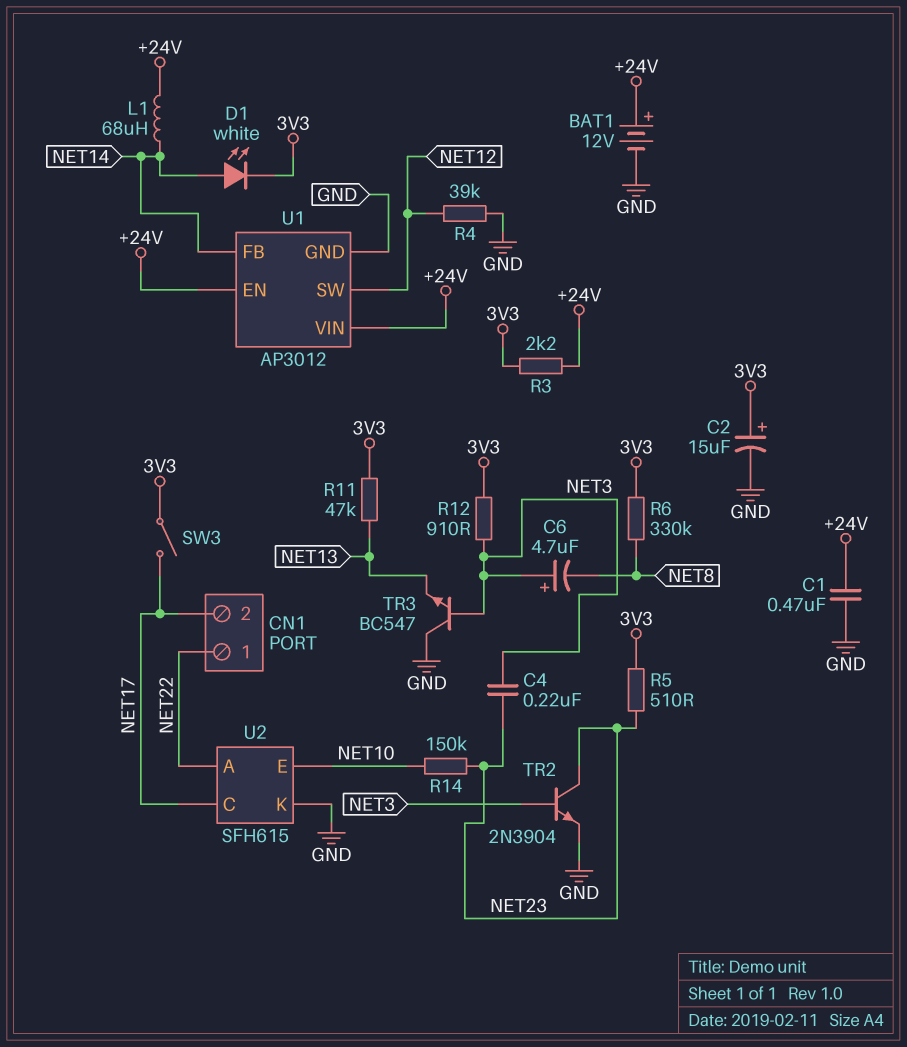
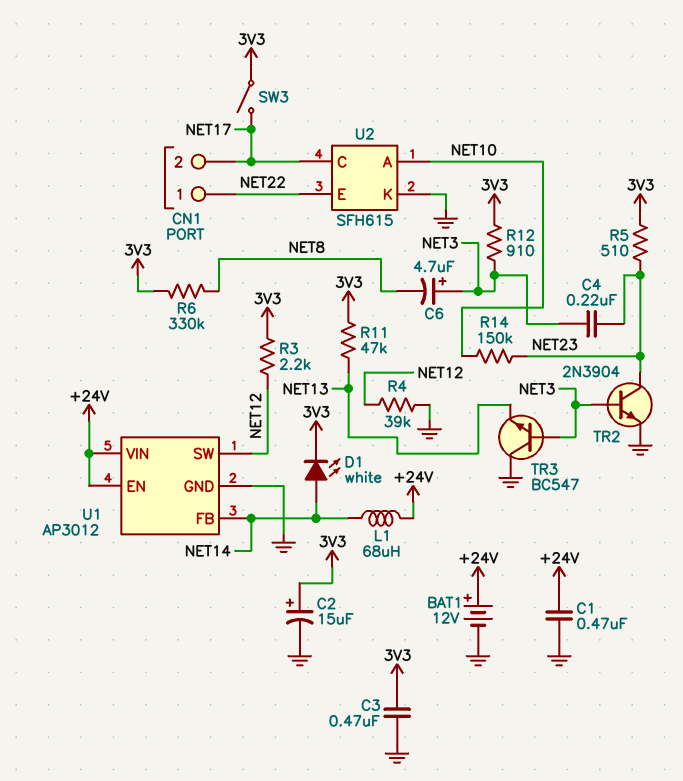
C3: none -> 470nF (3V3, GND)
R3: 2.2k (+24V, 3V3) -> 2.2k (3V3, NET12)
U2 pin A: NET22 -> NET10
U2 pin E: NET10 -> NET22

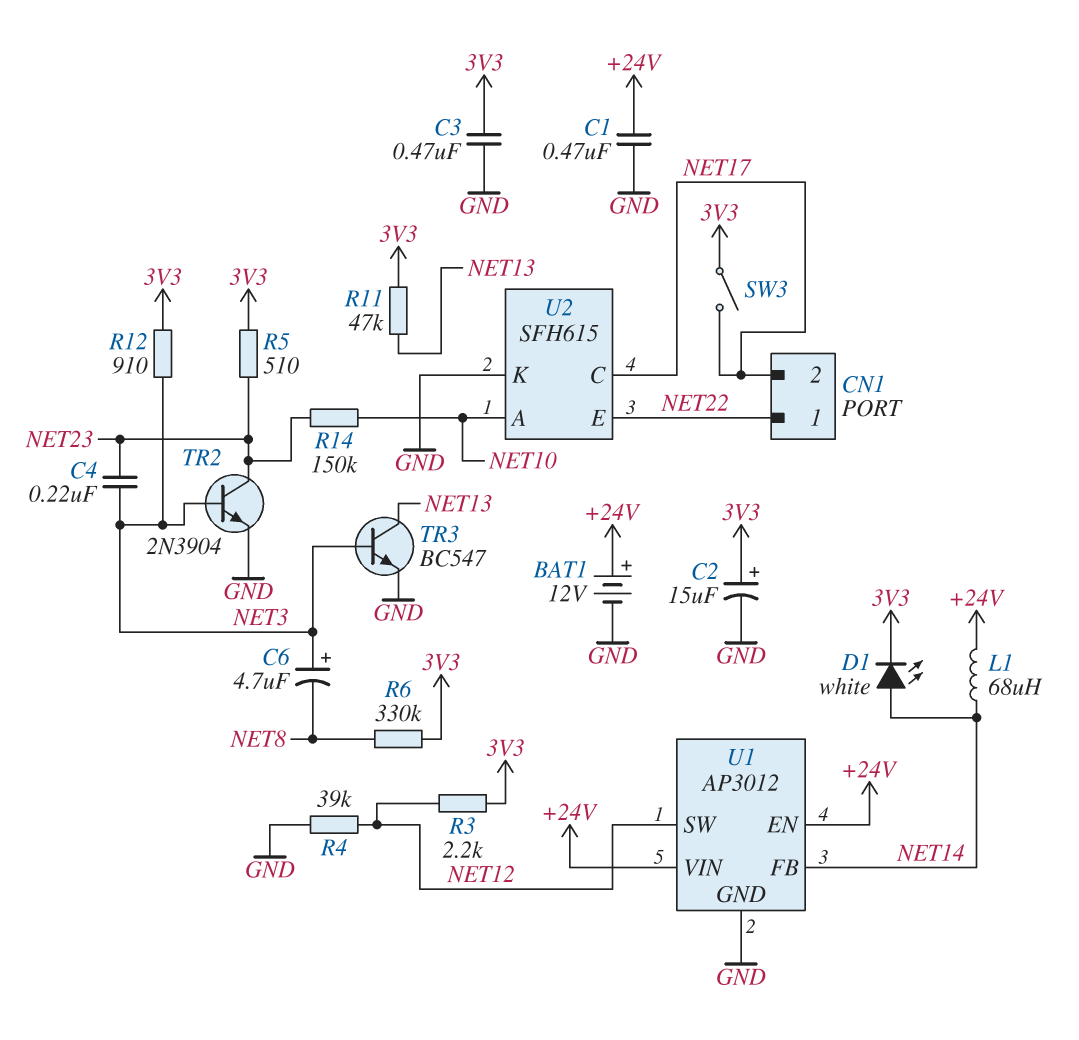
TR3: NPN BC547 (B NET3, C GND, E NET13) -> NPN BC547 (B NET3, C NET13, E GND)

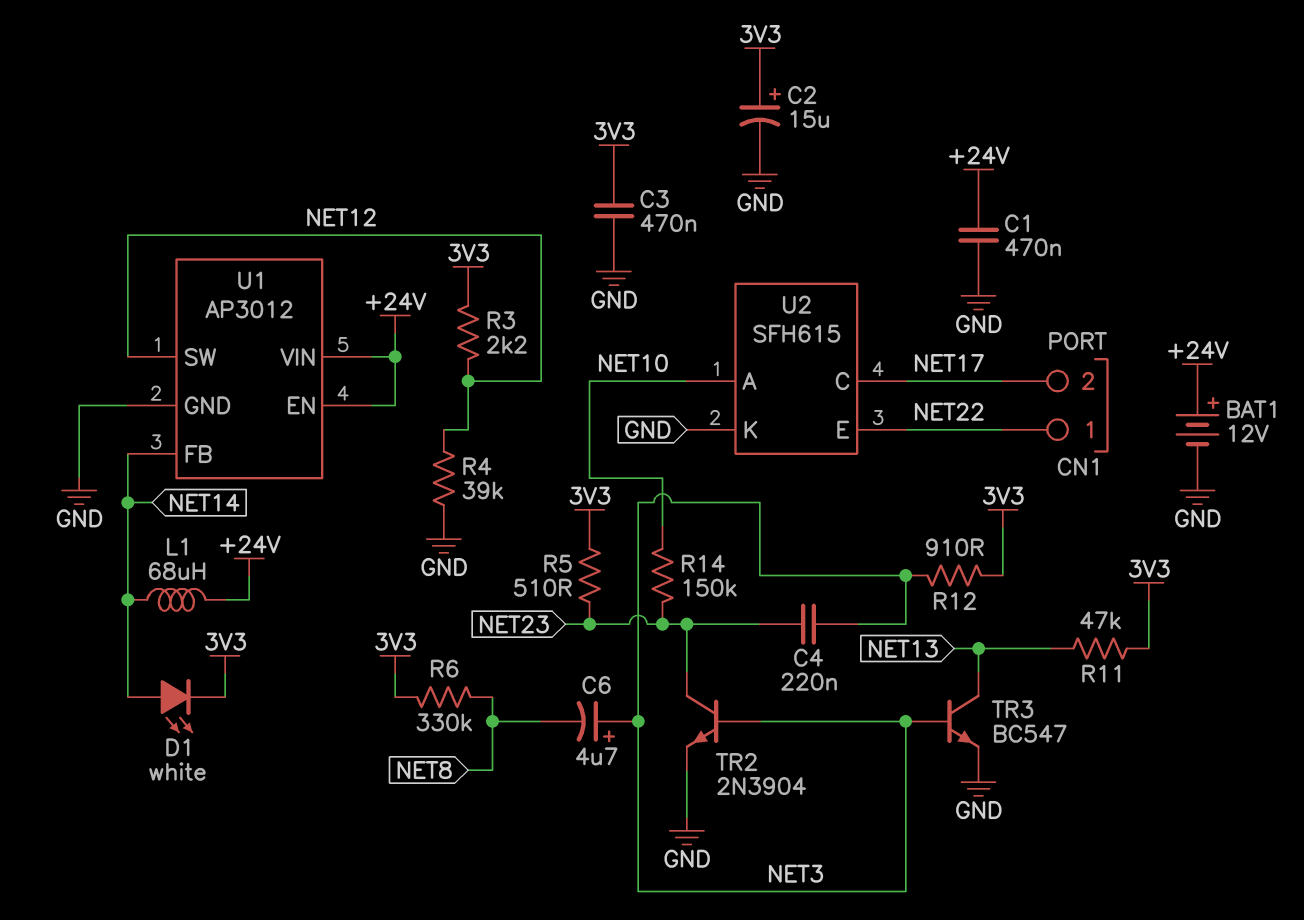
SW3: switch (3V3, NET17) -> none

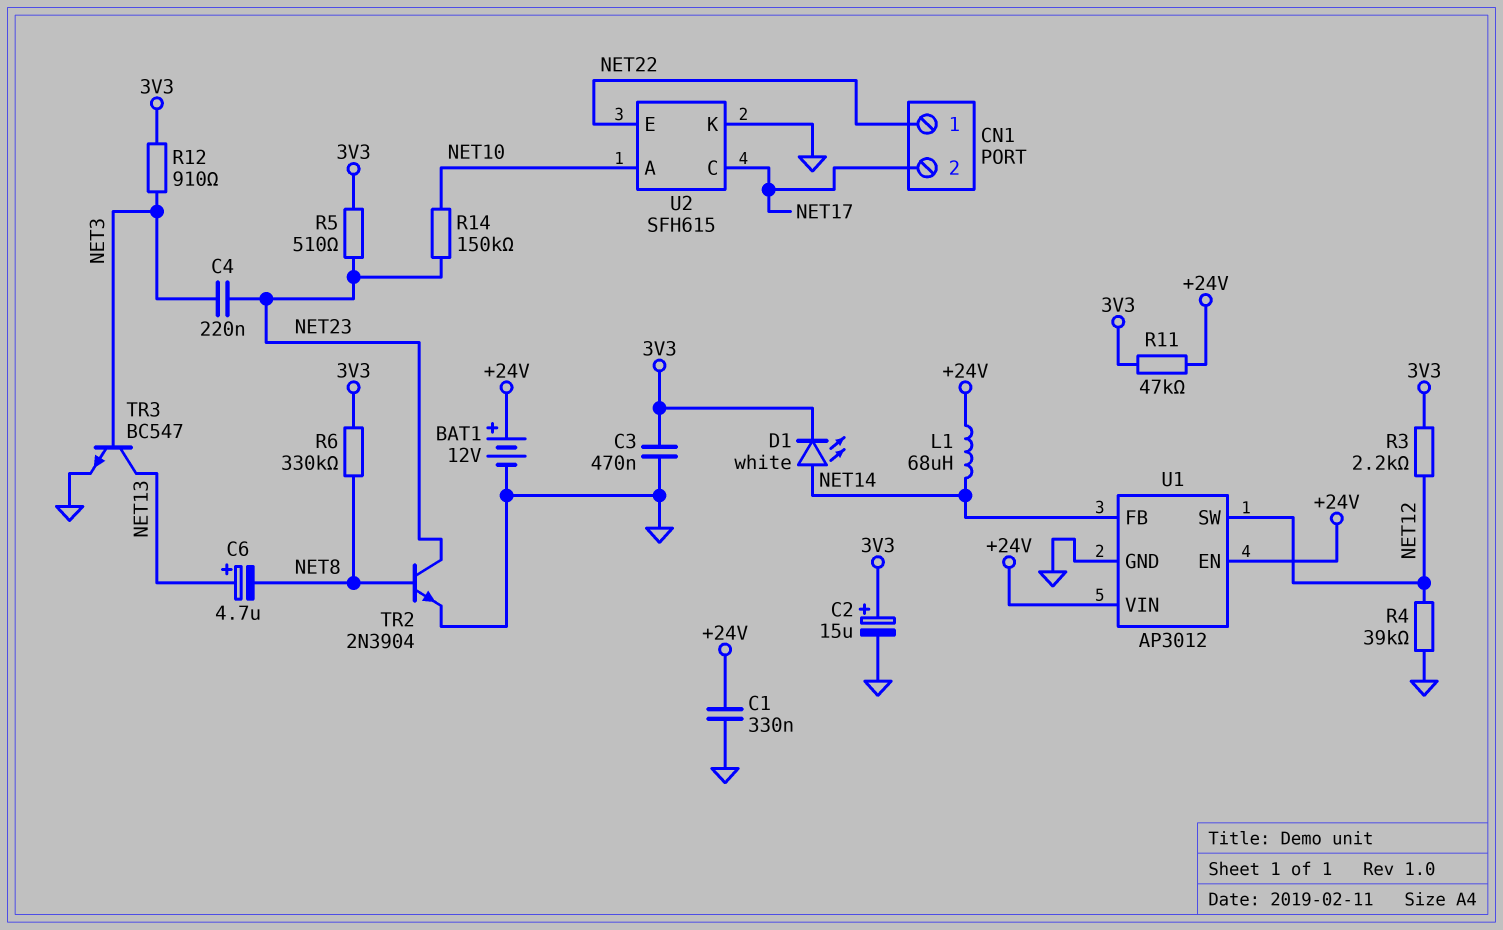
C1: 470nF (+24V, GND) -> 330nF (+24V, GND)
C6: 4.7uF (plus NET3, minus NET8) -> 4.7uF (plus NET13, minus NET8)
R11: 47k (3V3, NET13) -> 47k (+24V, 3V3)
TR2: NPN 2N3904 (B NET3, C NET23, E GND) -> NPN 2N3904 (B NET8, C NET23, E GND)

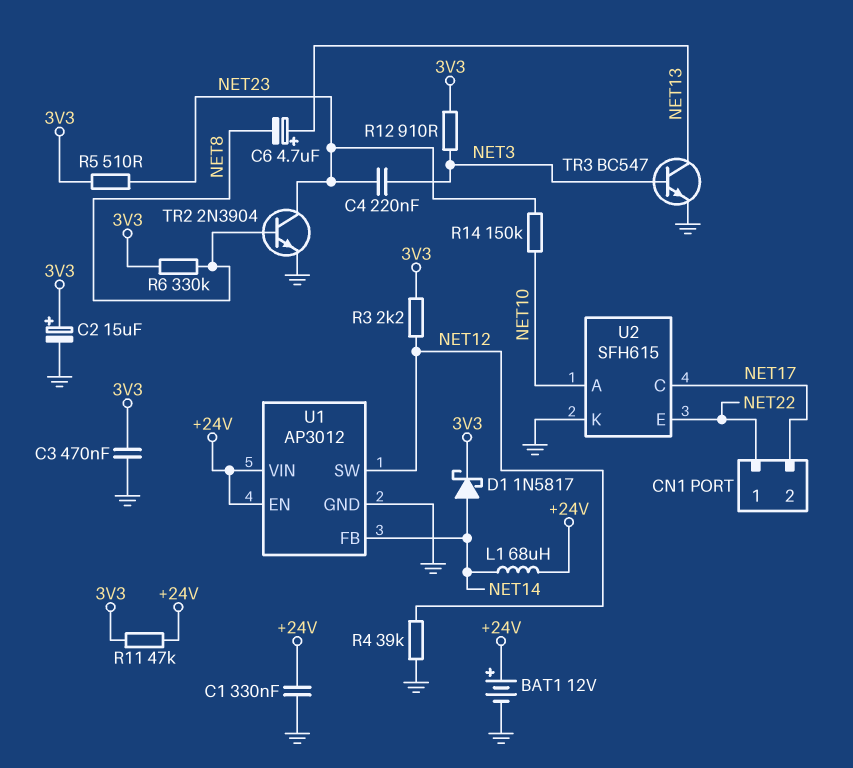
D1: LED white (A NET14, K 3V3) -> schottky 1N5817 (A NET14, K 3V3)

